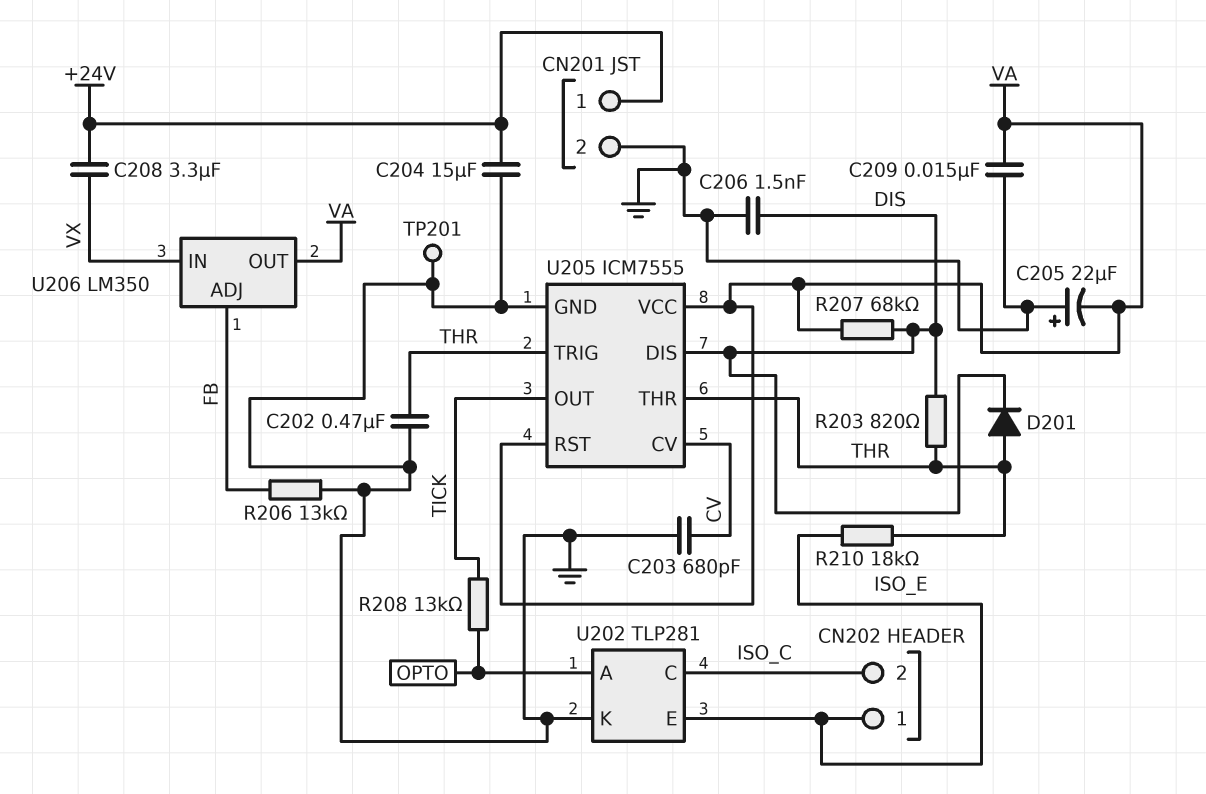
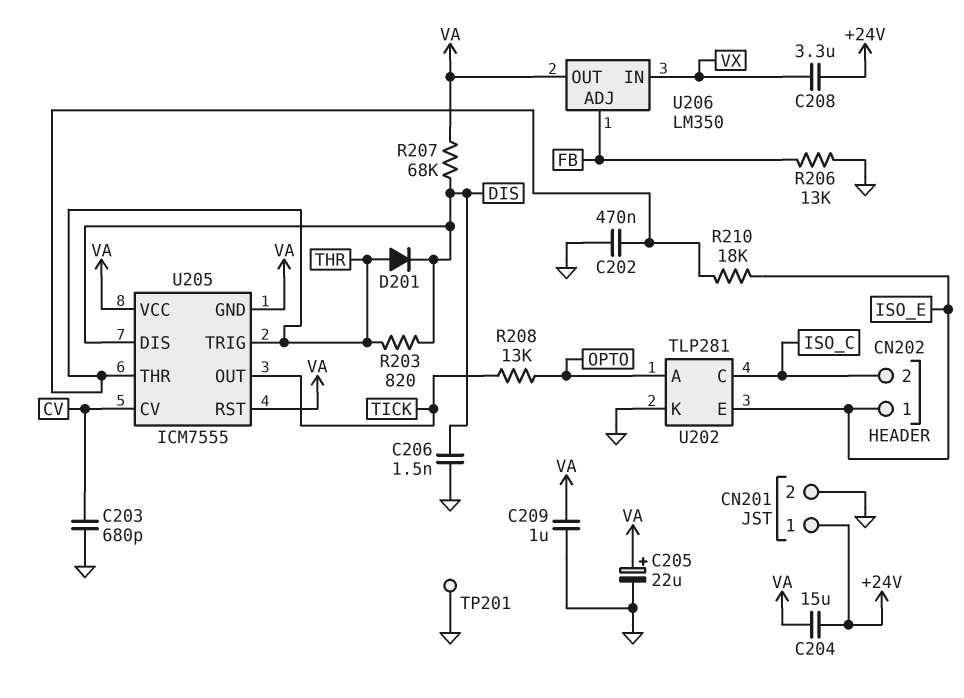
C204: 15uF (+24V, GND) -> 15uF (+24V, VA)
C205: 22uF (plus GND, minus VA) -> 22uF (plus VA, minus GND)
C209: 15nF (GND, VA) -> 1uF (GND, VA)
U205 pin GND: GND -> VA

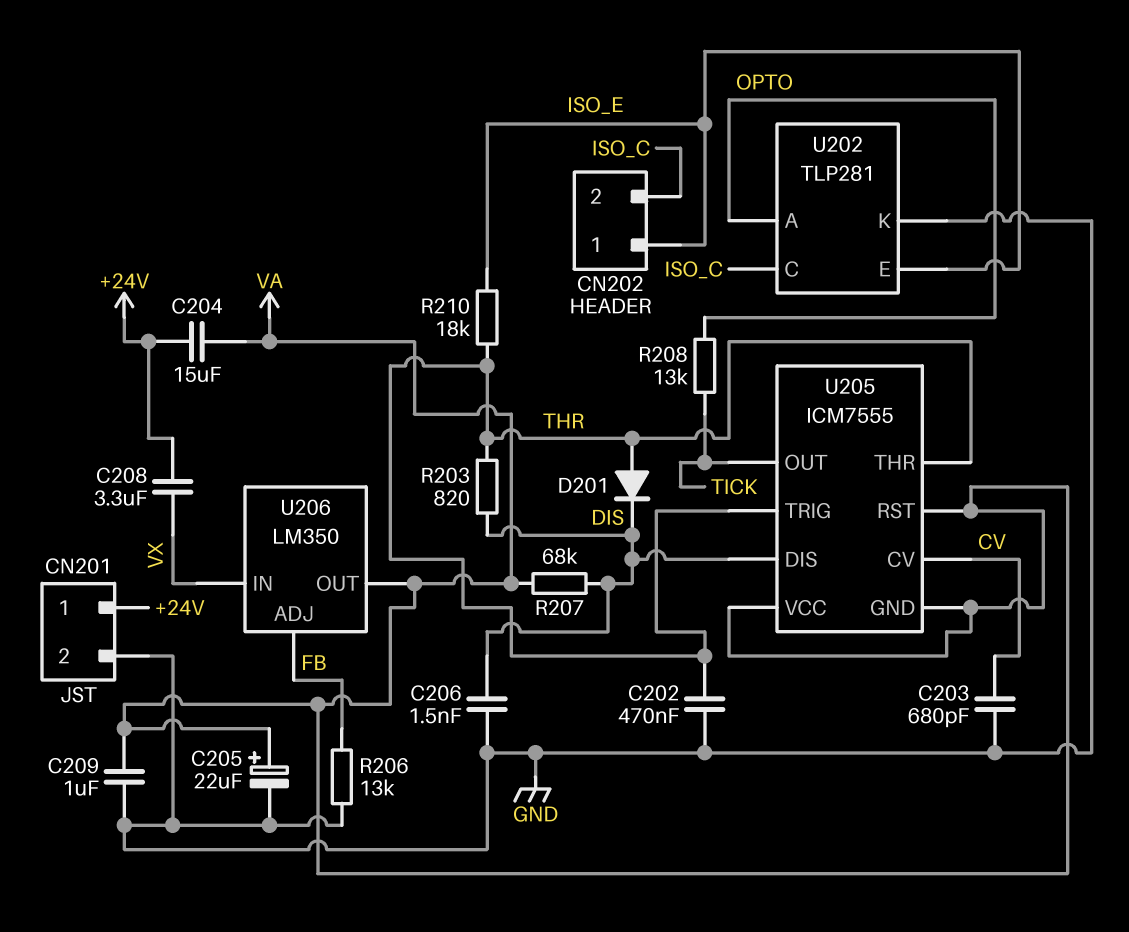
TP201: test point (GND) -> none

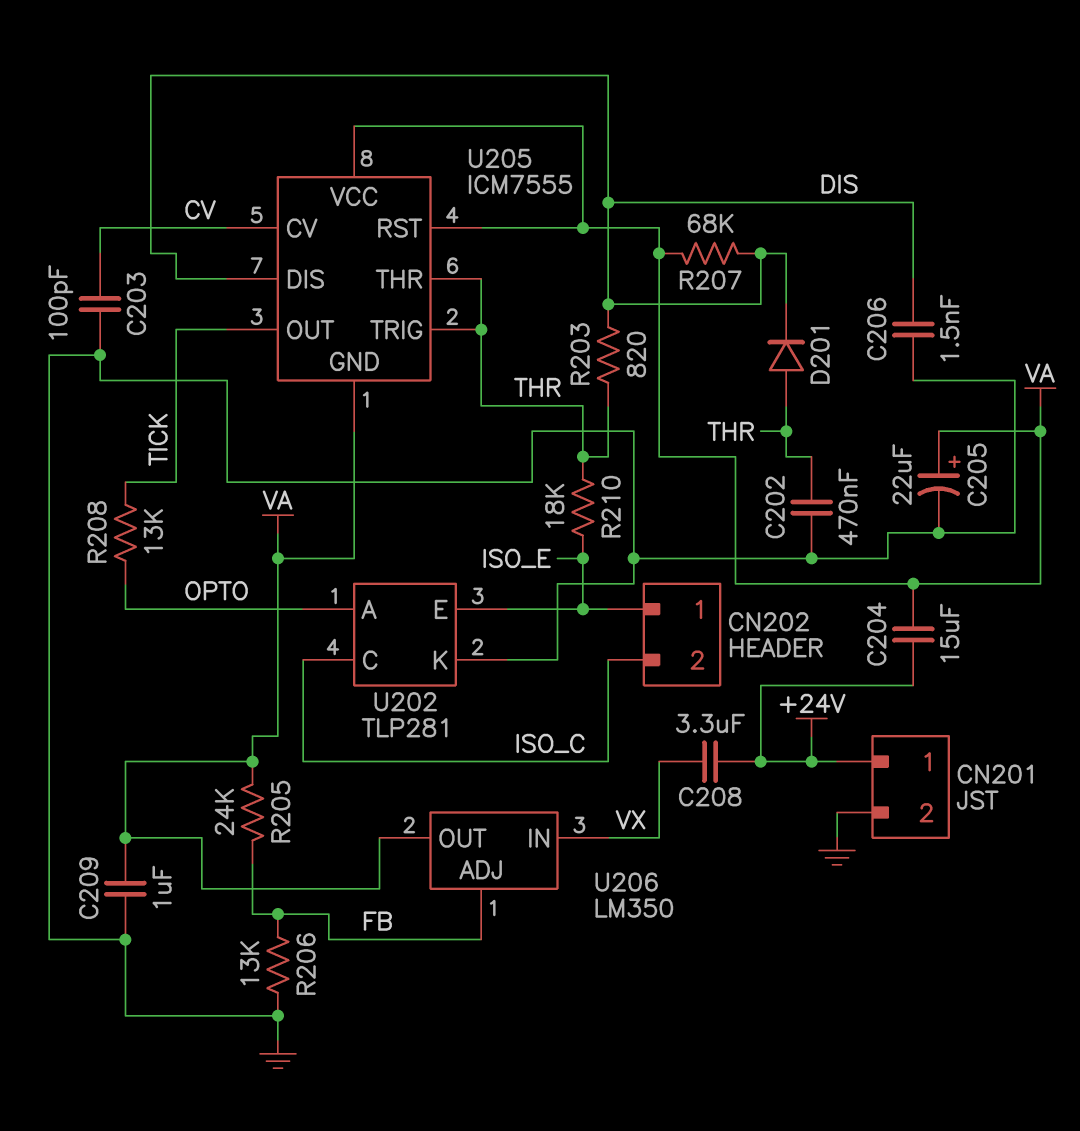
C203: 680pF (CV, GND) -> 100pF (CV, GND)
R205: none -> 24k (FB, VA)

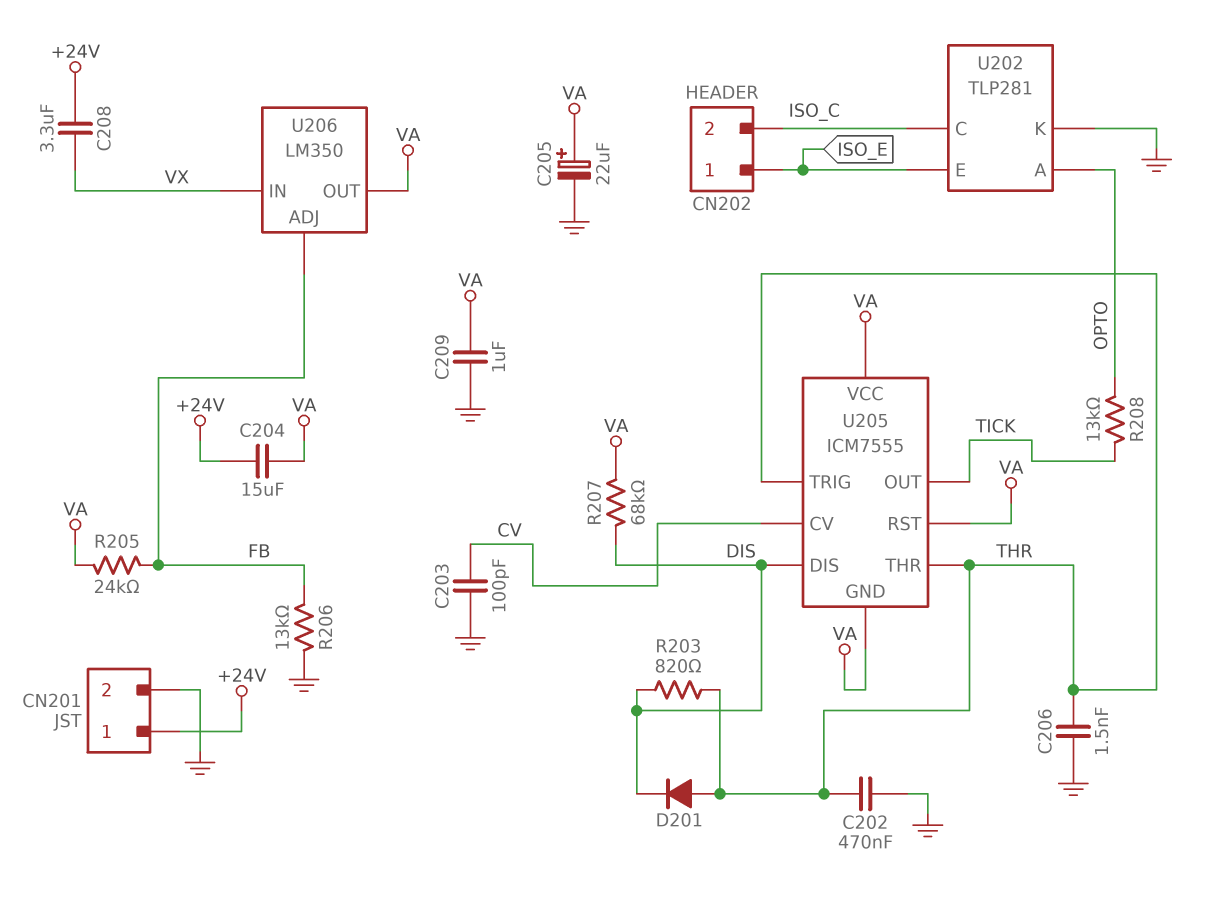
C206: 1.5nF (DIS, GND) -> 1.5nF (GND, THR)
R210: 18k (ISO_E, THR) -> none

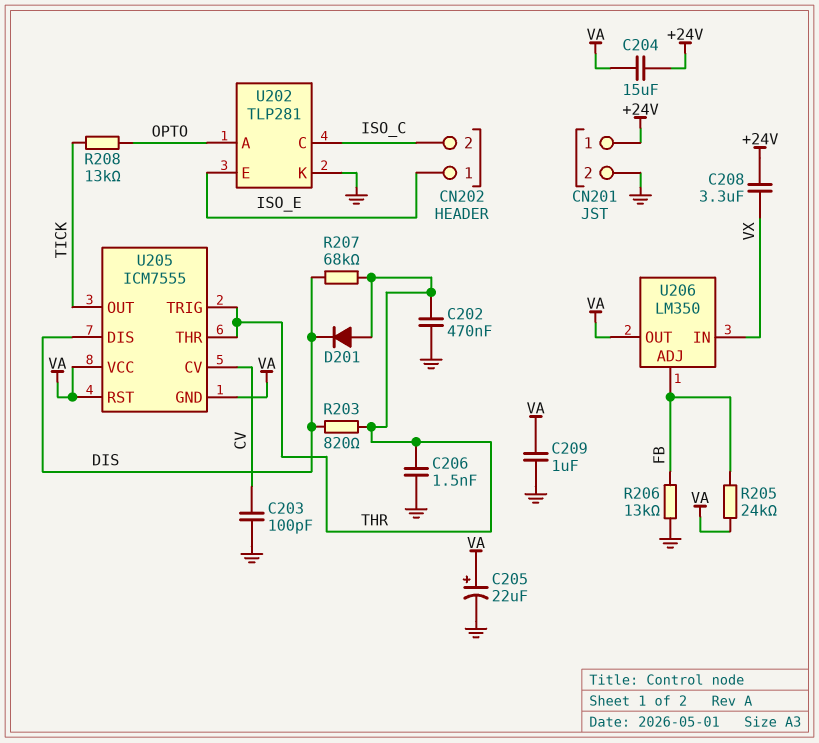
R207: 68k (DIS, VA) -> 68k (DIS, THR)

